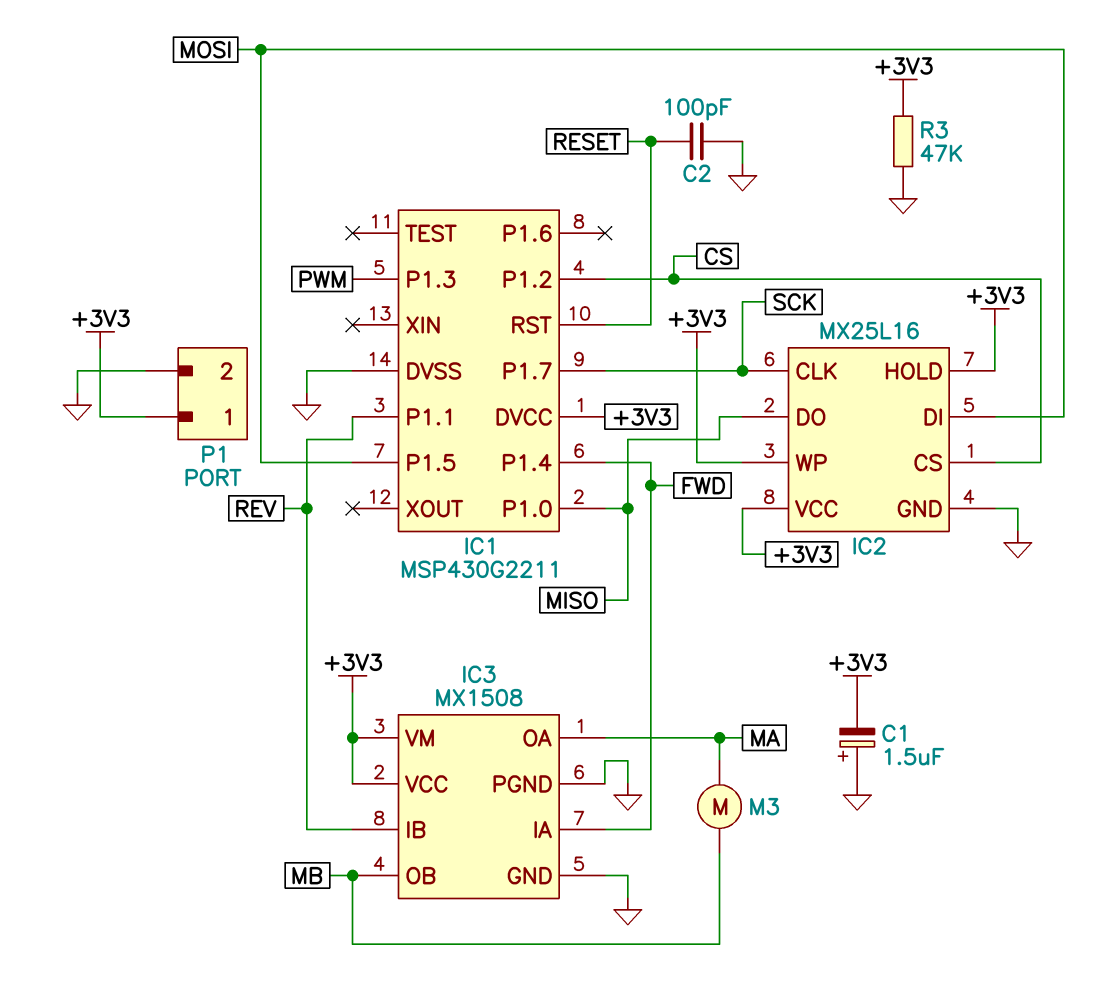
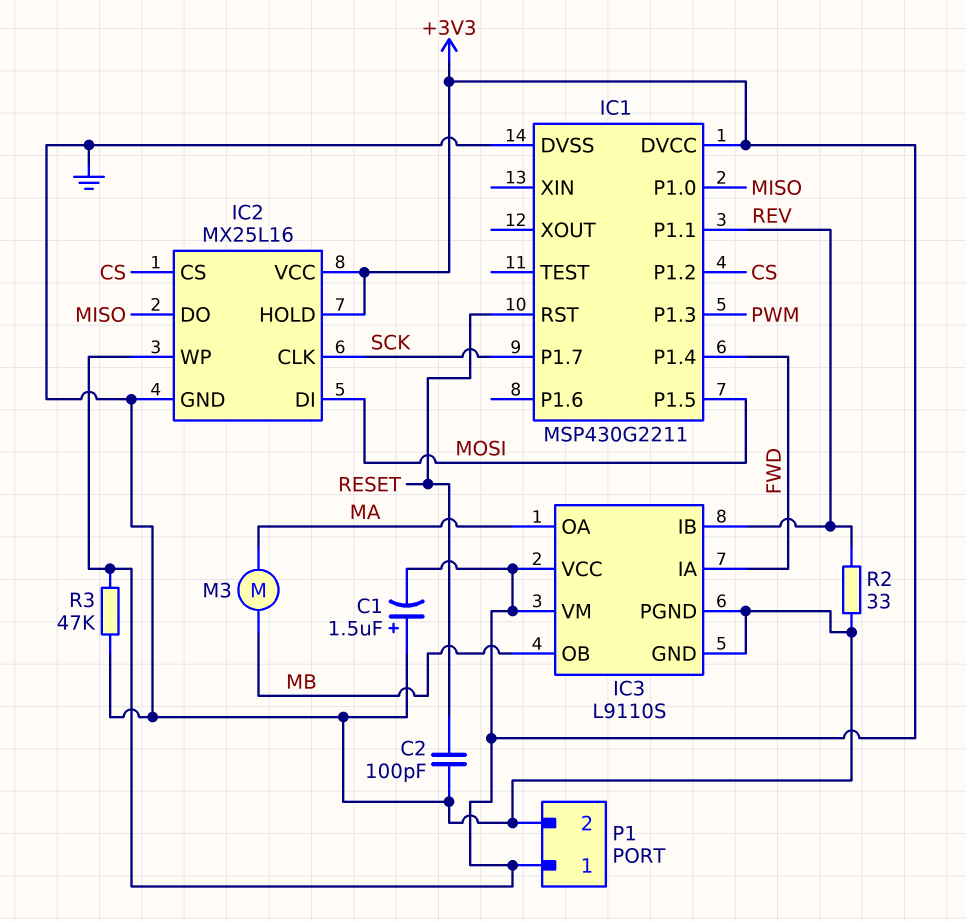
IC3: MX1508 -> L9110S
R2: none -> 33 (GND, REV)

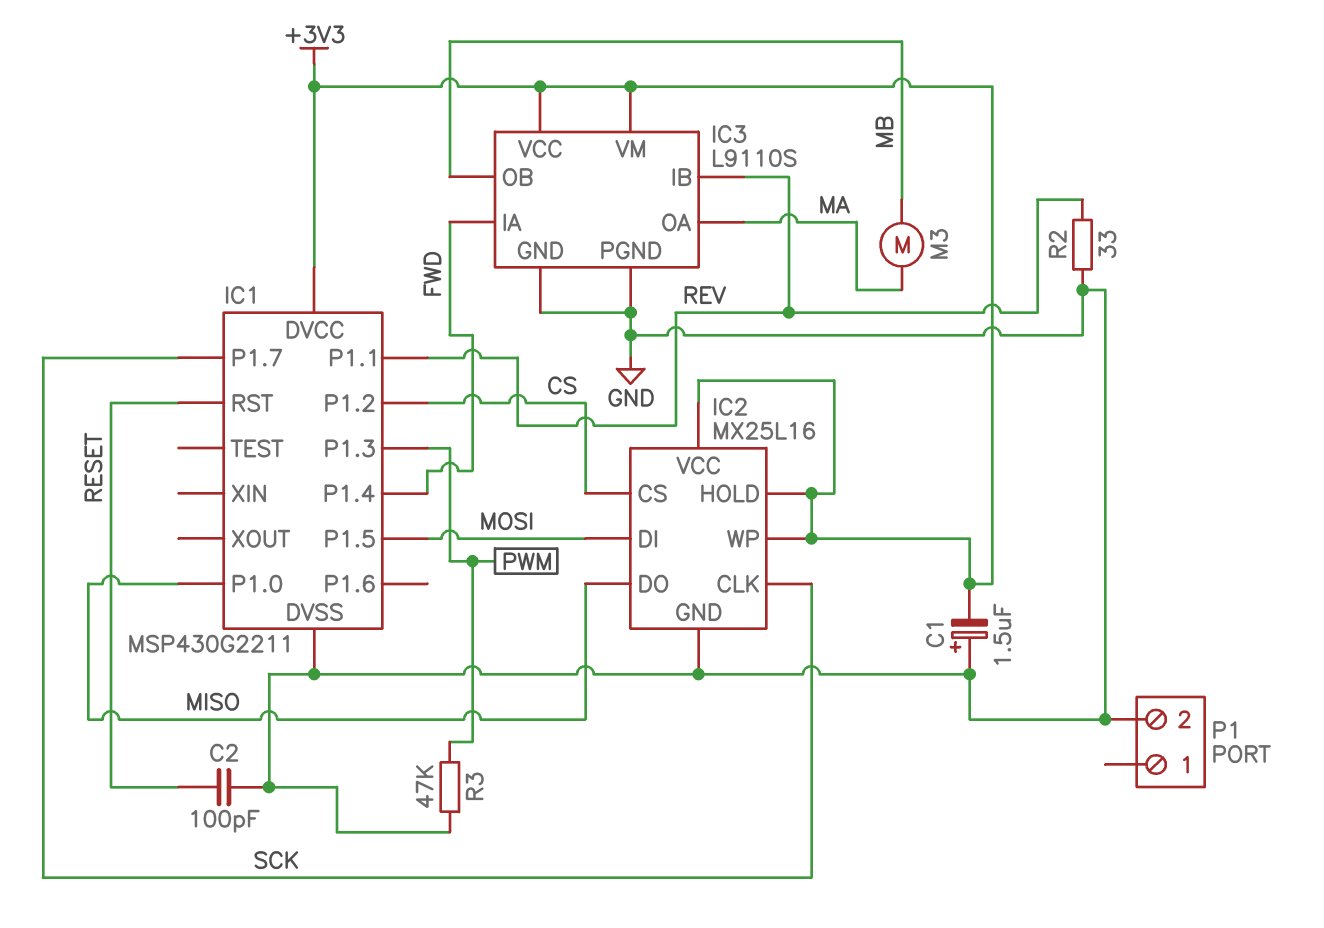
P1 pin 1: +3V3 -> none
R3: 47k (+3V3, GND) -> 47k (GND, PWM)

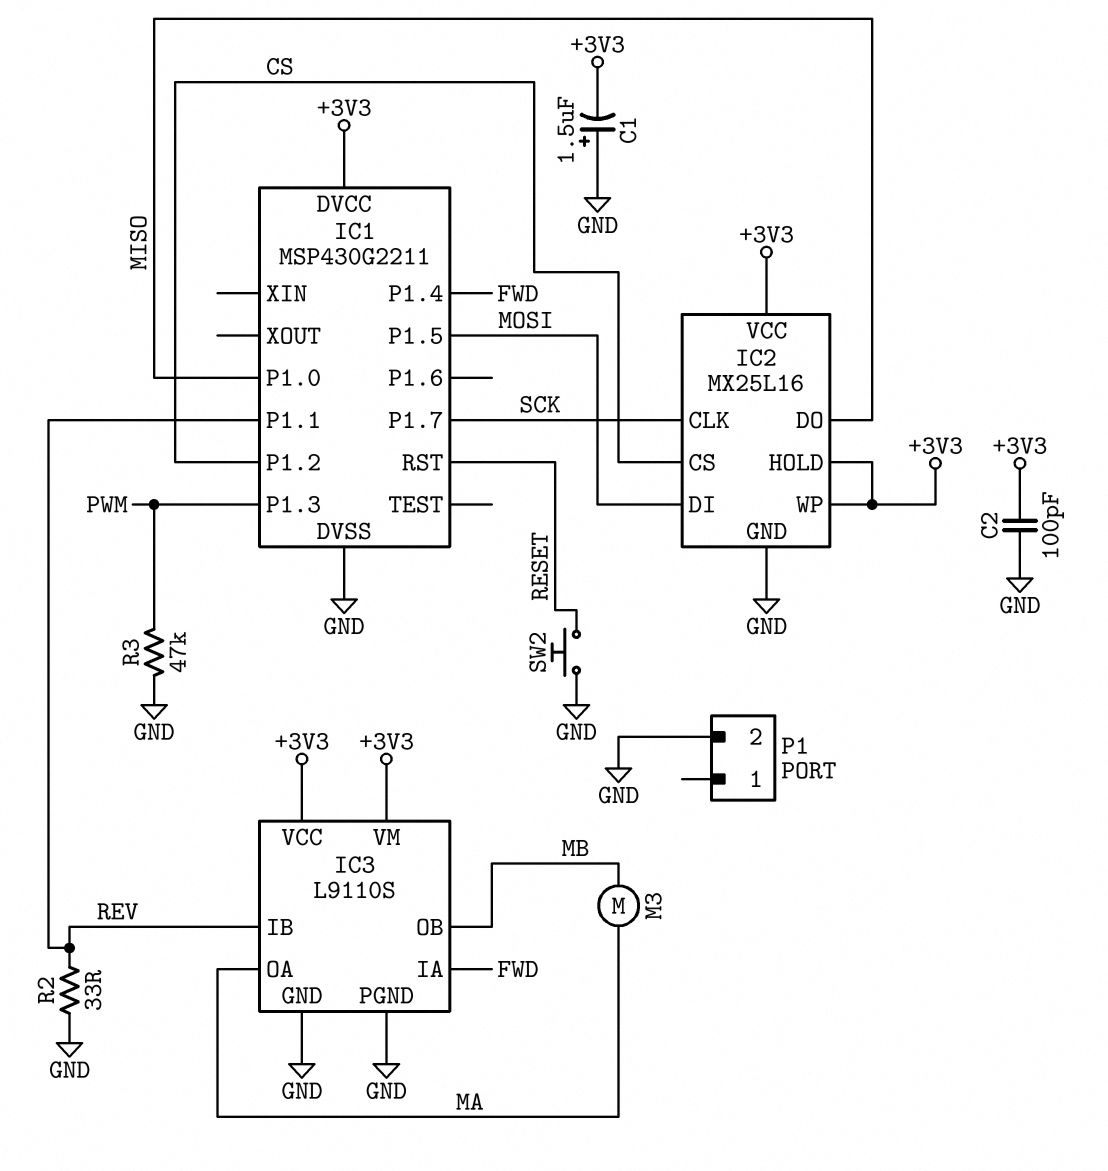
C2: 100pF (GND, RESET) -> 100pF (+3V3, GND)
SW2: none -> button (GND, RESET)

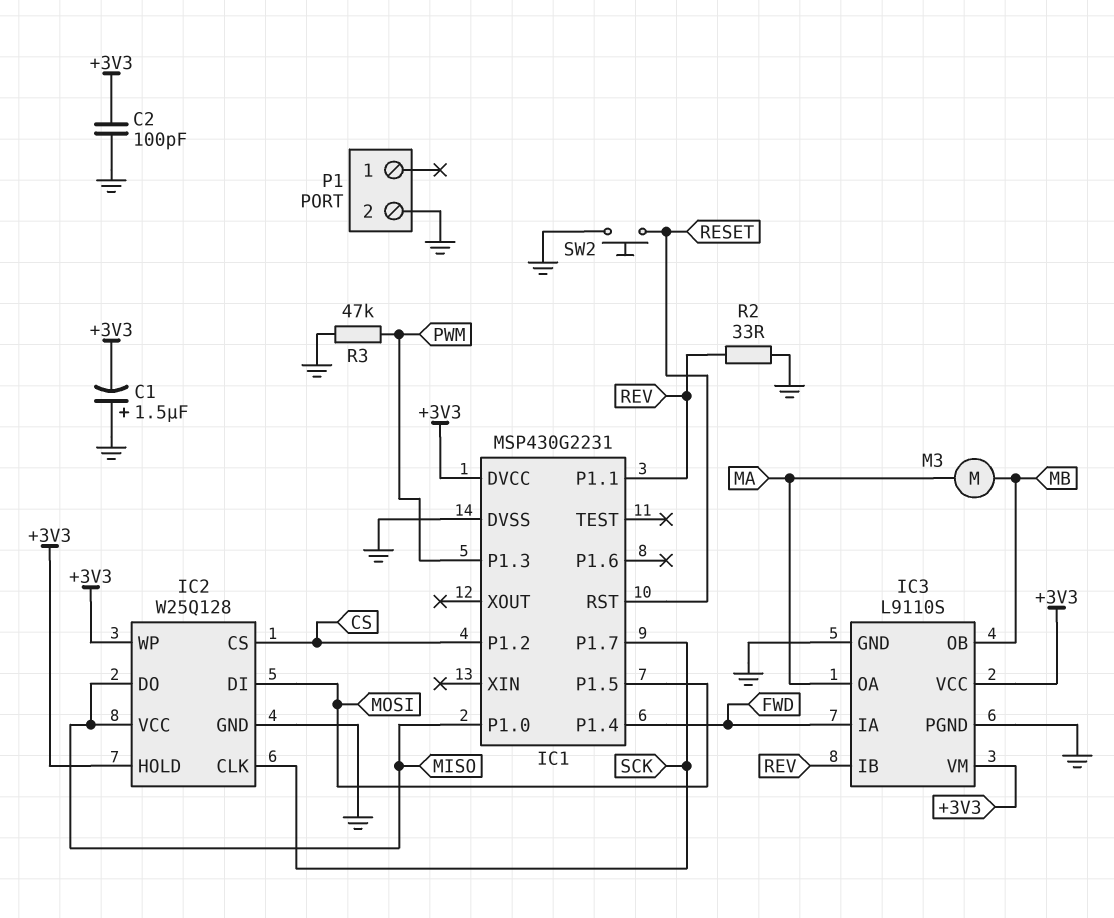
IC1: MSP430G2211 -> MSP430G2231
IC2: MX25L16 -> W25Q128
IC2 pin VCC: +3V3 -> MISO

